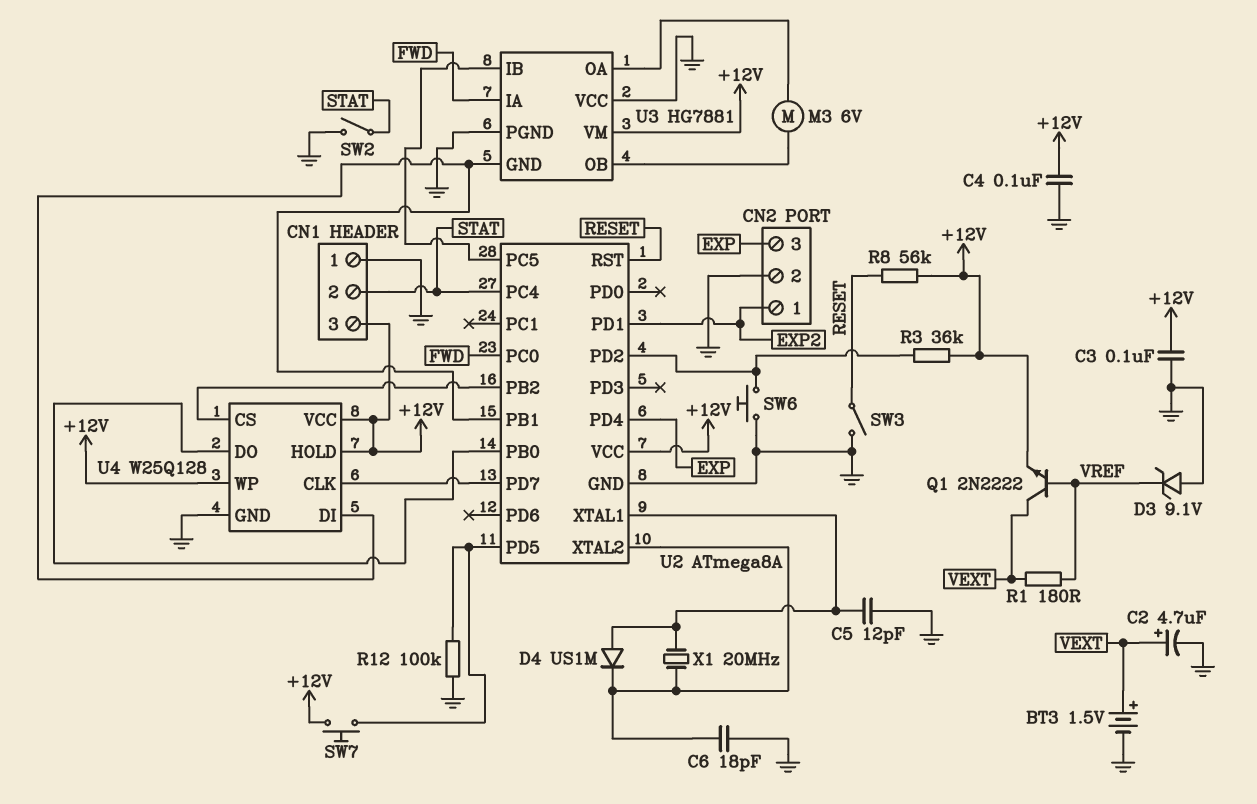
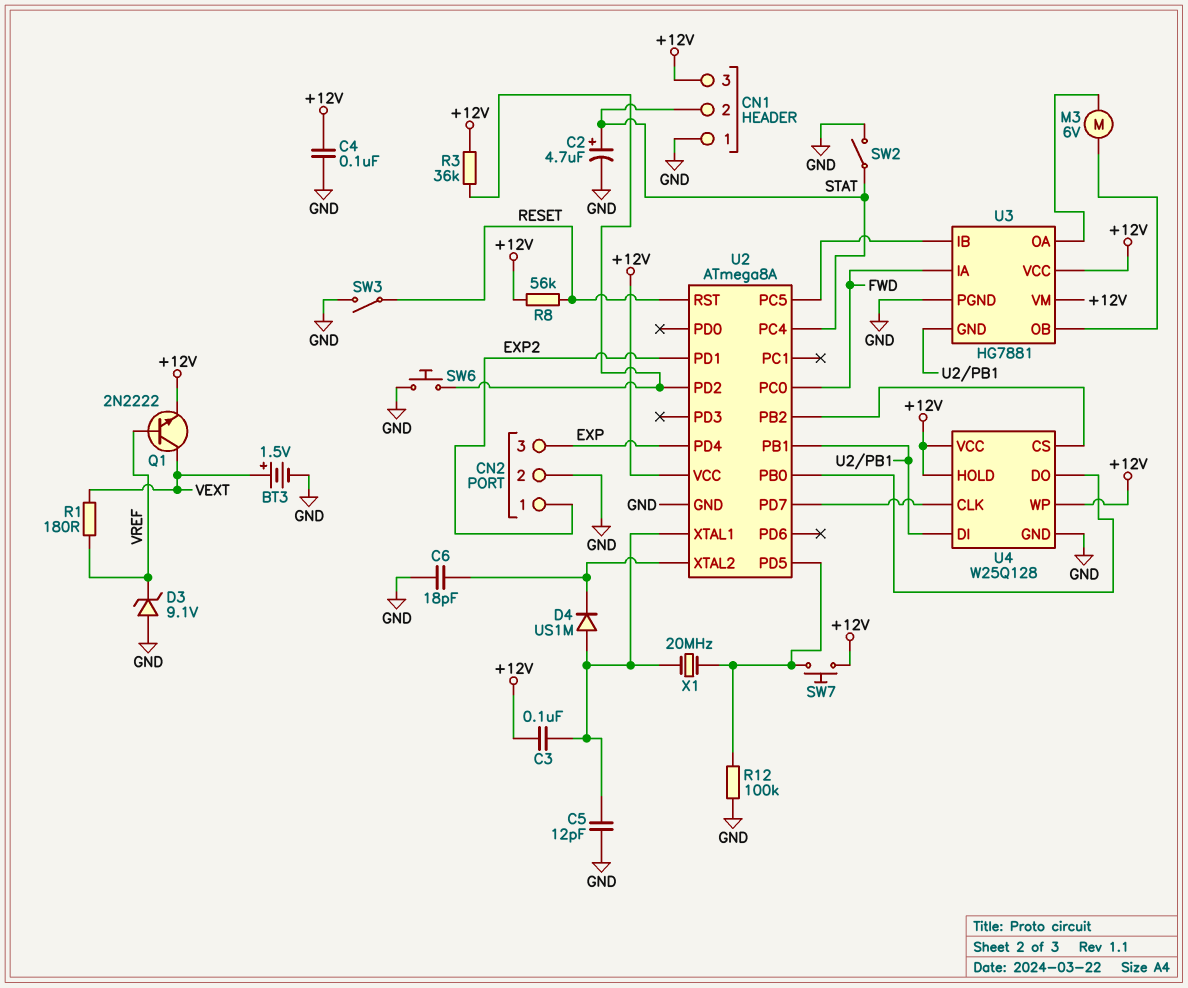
C2: 4.7uF (plus VEXT, minus GND) -> 4.7uF (plus STAT, minus GND)
C3: 100nF (+12V, GND) -> 100nF (+12V, U2/XTAL1)
U3 pin VCC: GND -> +12V
X1: 20MHz (U2/XTAL1, U2/XTAL2) -> 20MHz (U2/PD5, U2/XTAL1)

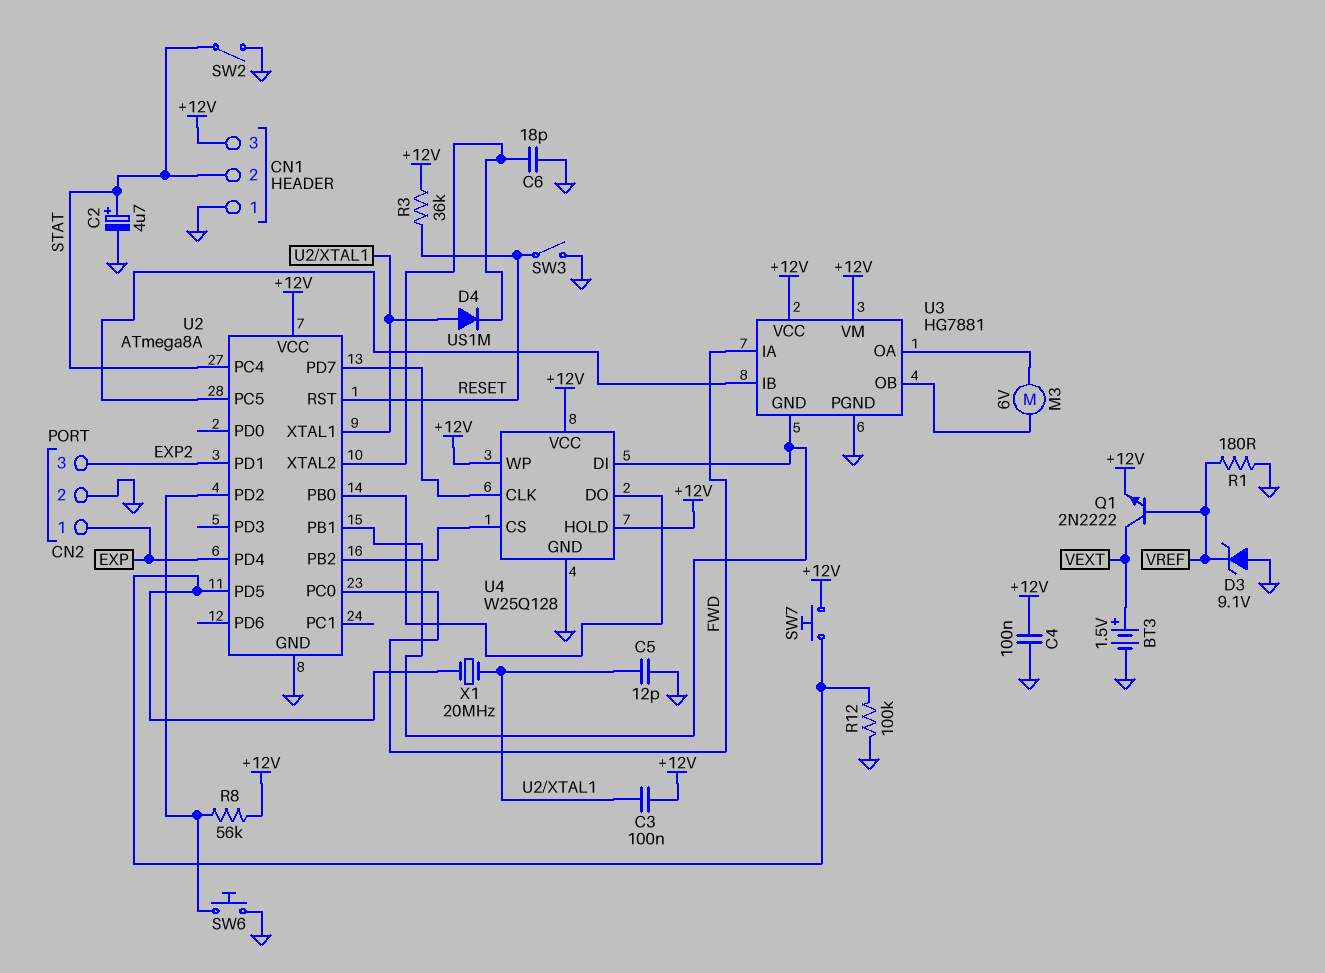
CN2 pin 1: EXP2 -> EXP
CN2 pin 3: EXP -> EXP2
R1: 180 (VEXT, VREF) -> 180 (GND, VREF)
R3: 36k (+12V, U2/PD2) -> 36k (+12V, RESET)
R8: 56k (+12V, RESET) -> 56k (+12V, U2/PD2)

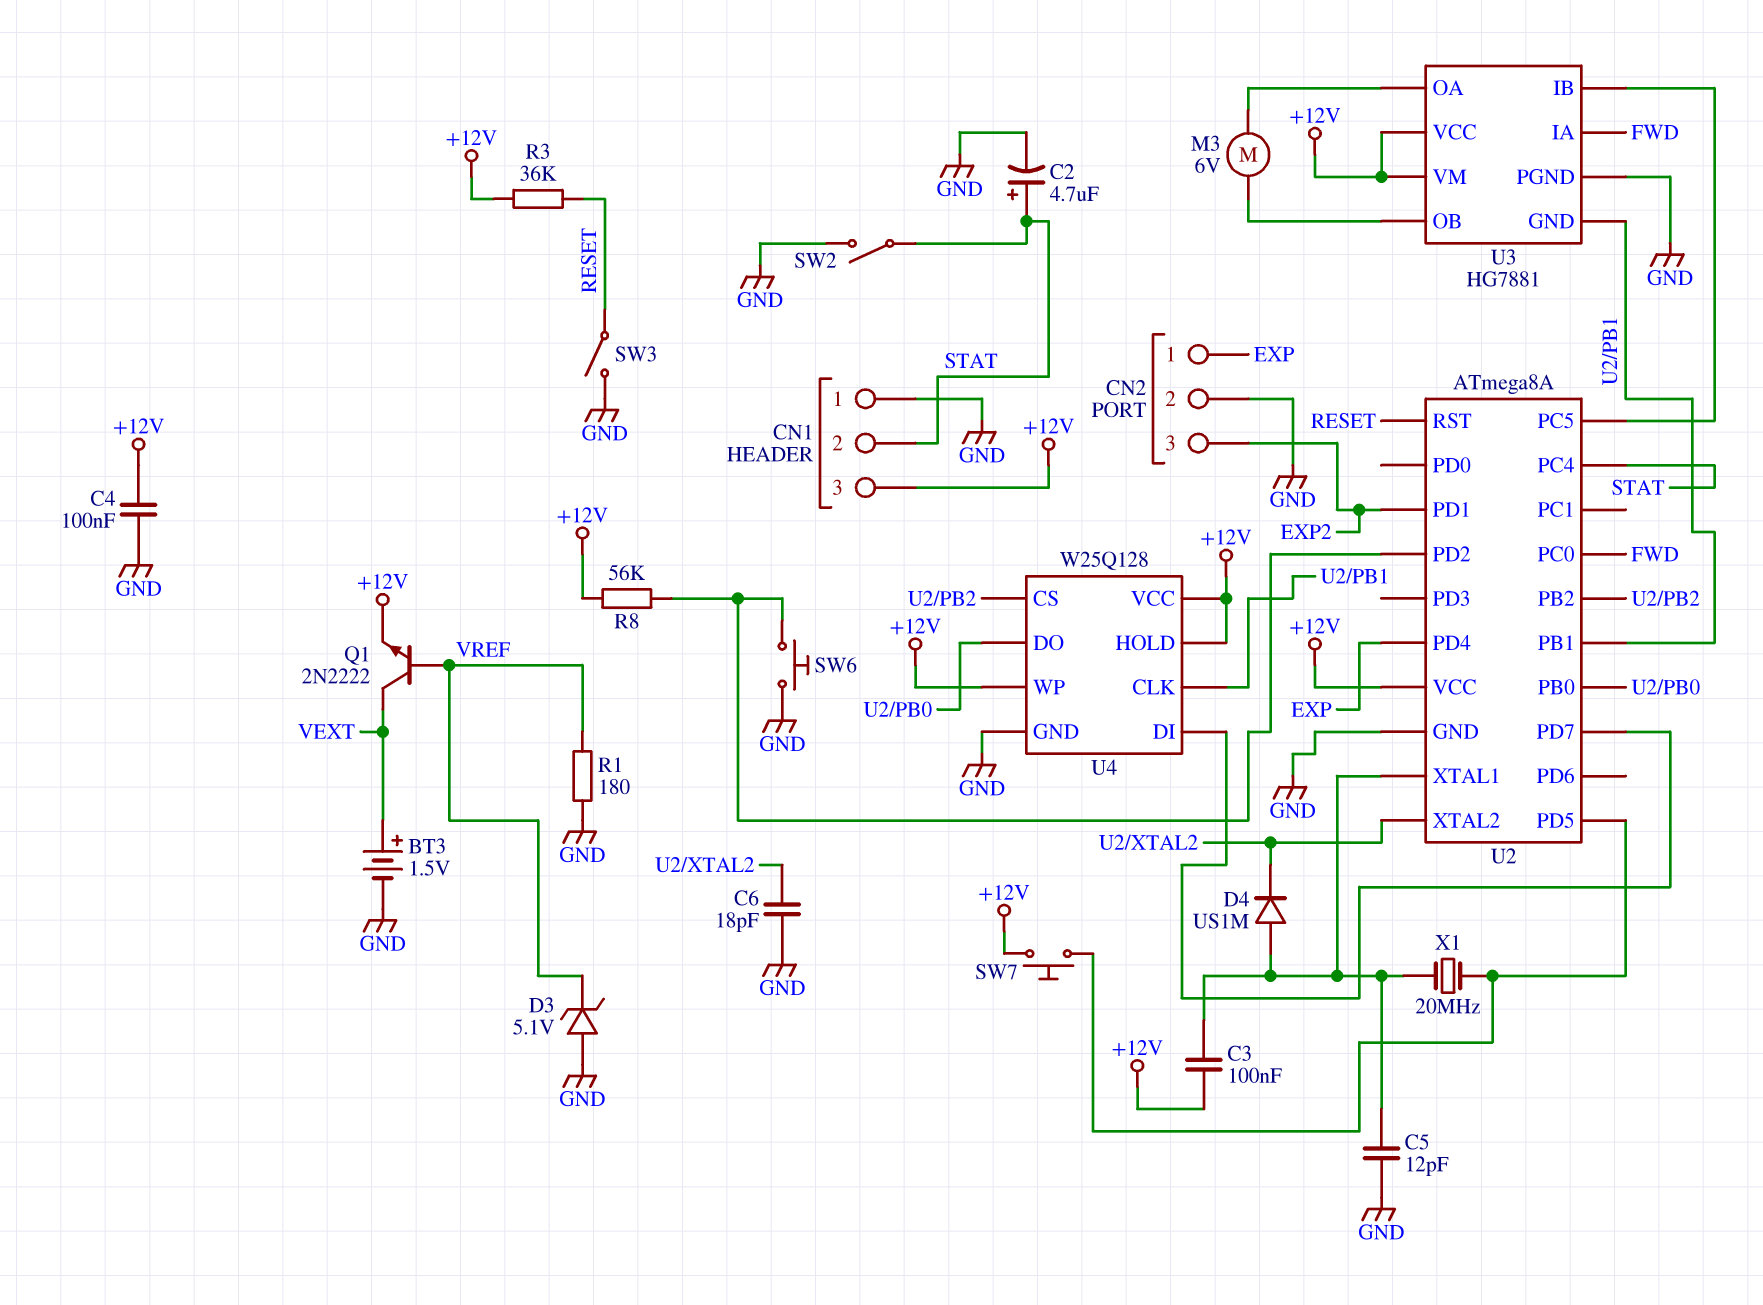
D3: zener 9.1V (A GND, K VREF) -> zener 5.1V (A GND, K VREF)
R12: 100k (GND, U2/PD5) -> none
U4 pin CLK: U2/PD7 -> U2/PB1
U4 pin DI: U2/PB1 -> U2/PD7

